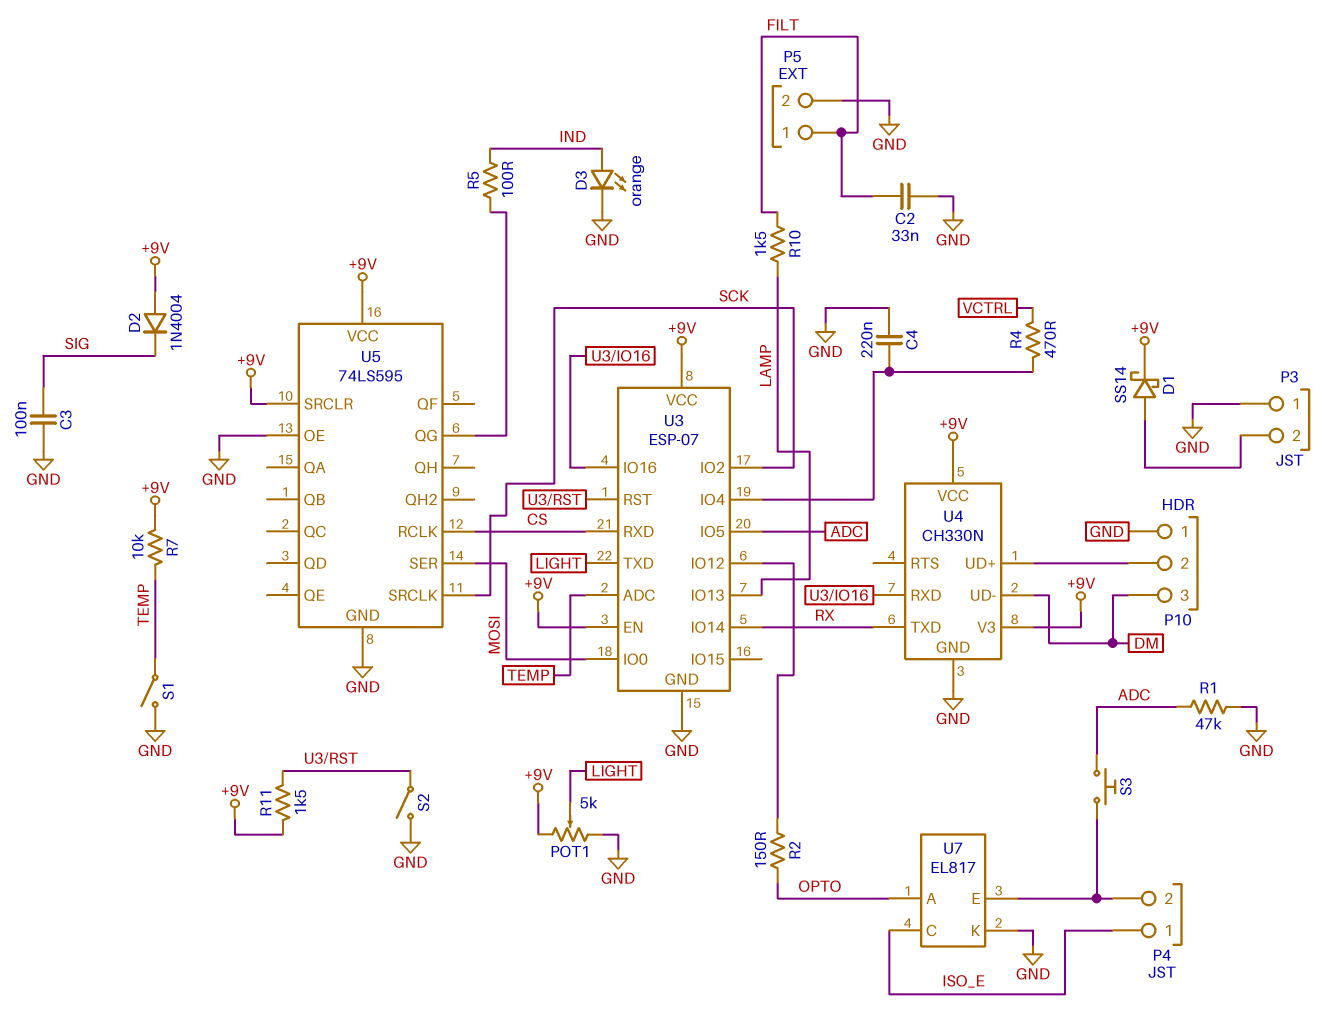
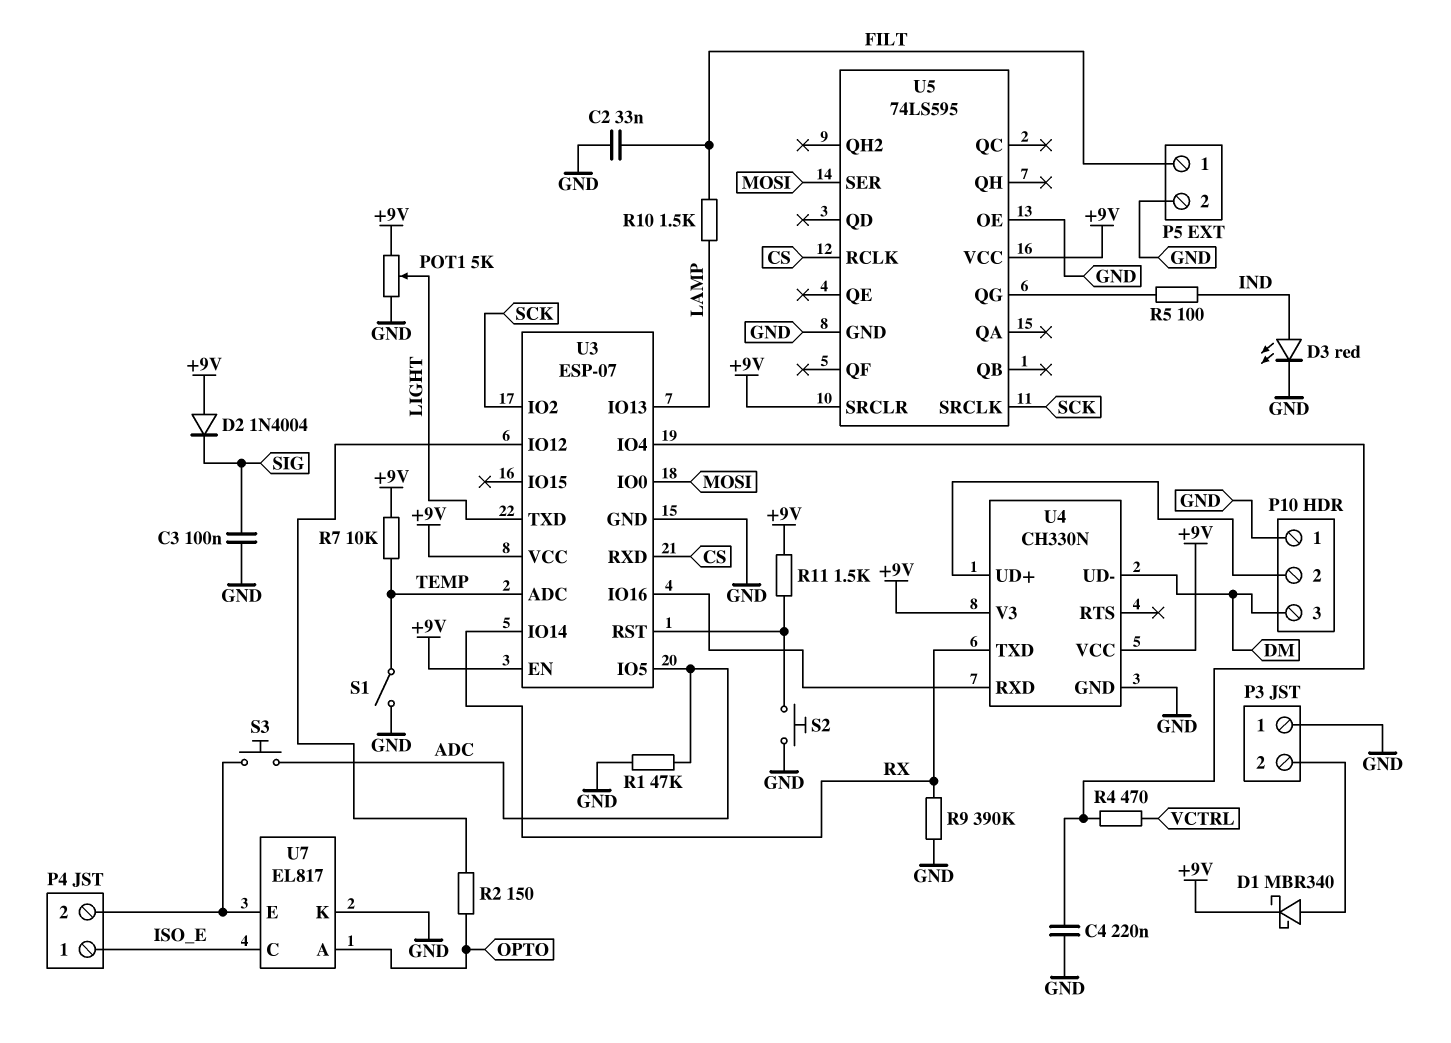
D1: schottky SS14 (A P3/2, K +9V) -> schottky MBR340 (A P3/2, K +9V)
D3: LED orange (A IND, K GND) -> LED red (A IND, K GND)
R9: none -> 390k (GND, RX)
S2: switch (GND, U3/RST) -> button (GND, U3/RST)

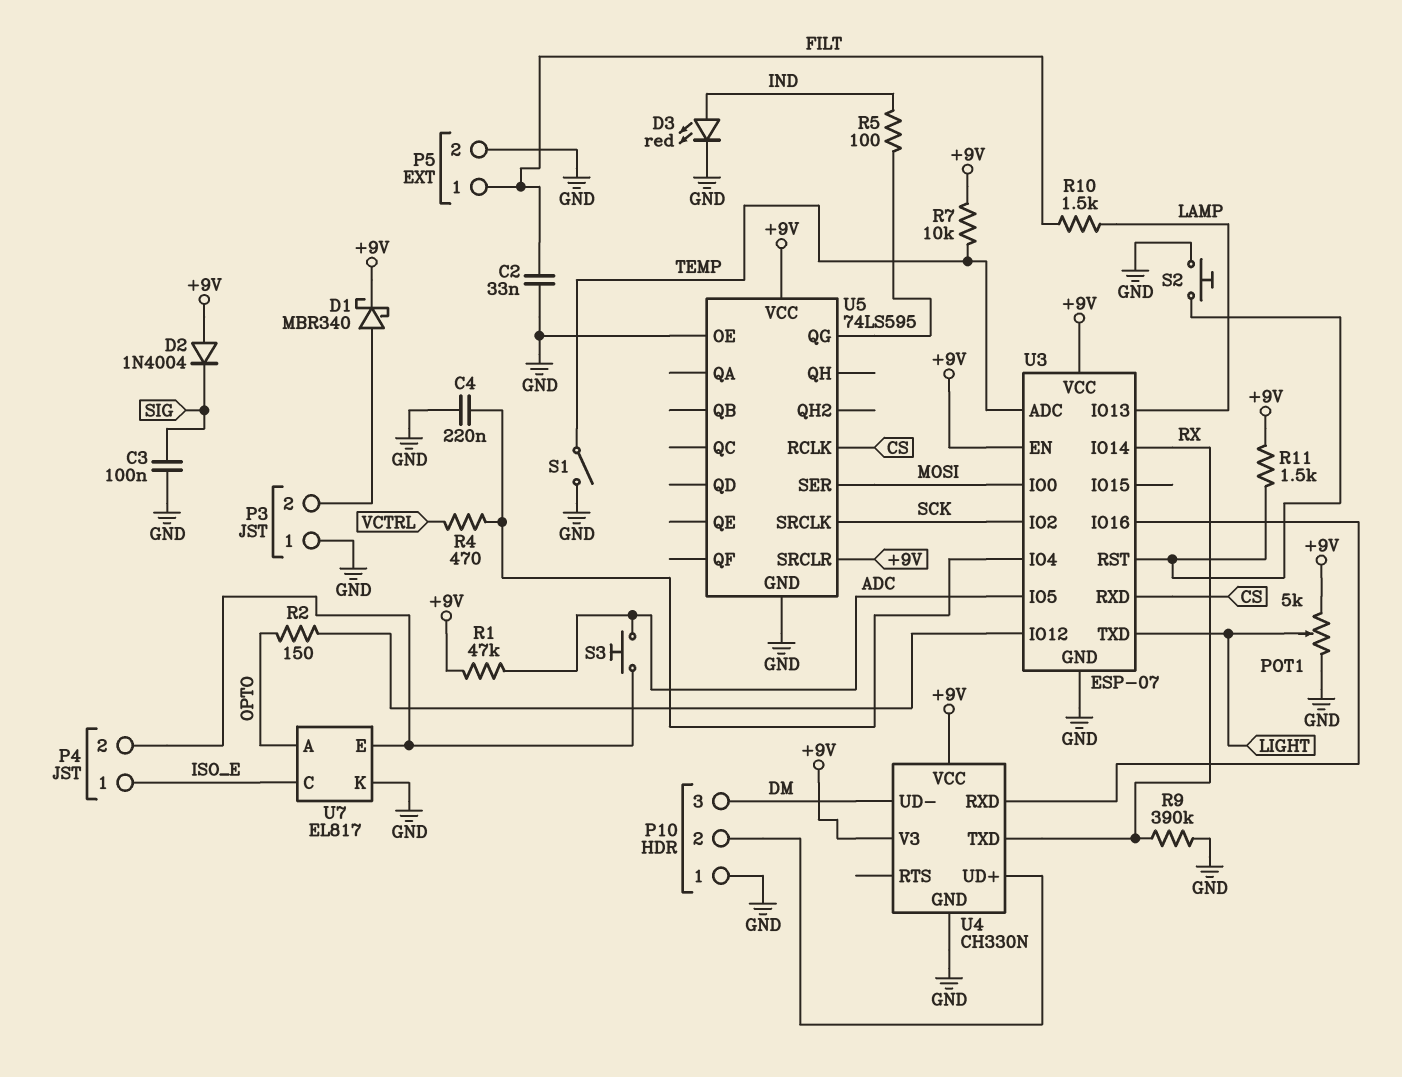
R1: 47k (ADC, GND) -> 47k (+9V, ADC)

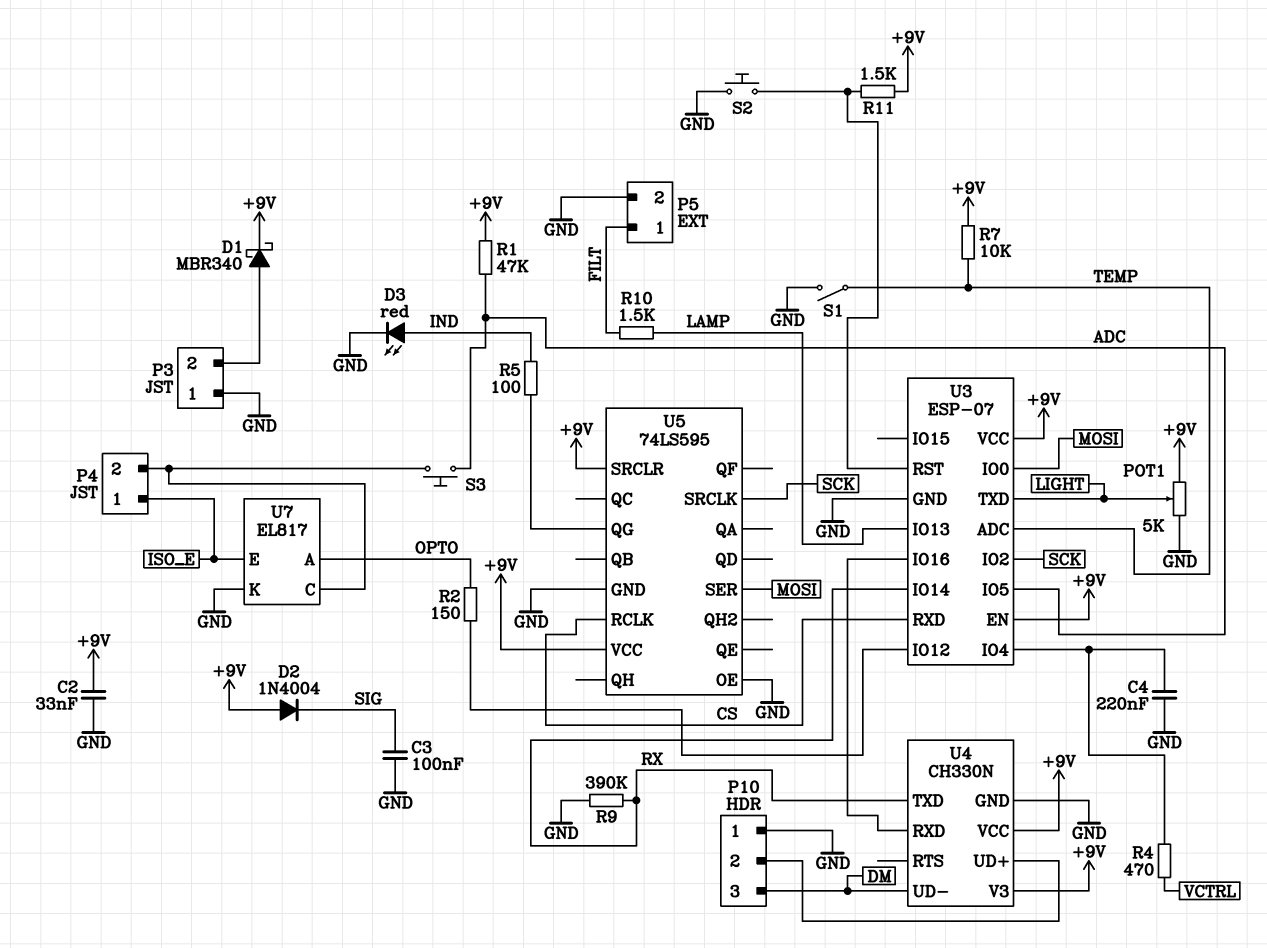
C2: 33nF (FILT, GND) -> 33nF (+9V, GND)
U7 pin C: ISO_E -> P4/2
U7 pin E: P4/2 -> ISO_E

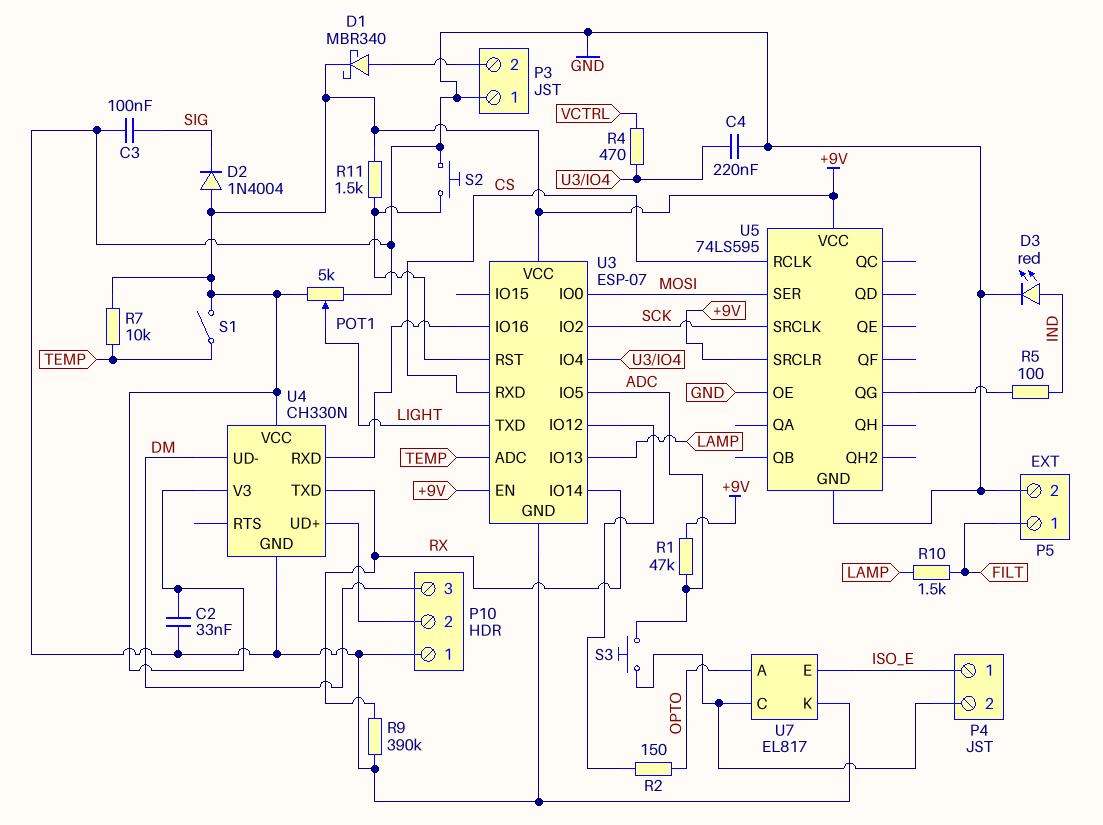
S1: switch (GND, TEMP) -> switch (+9V, TEMP)

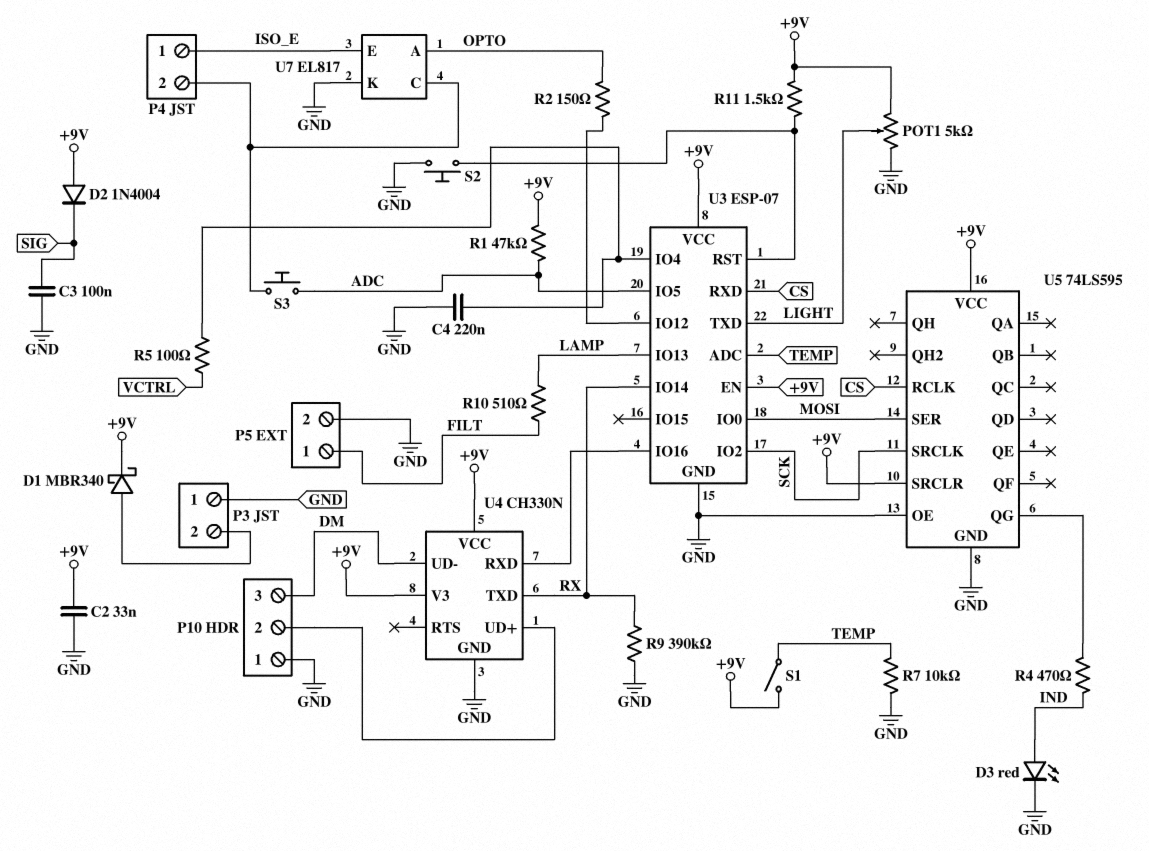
R4: 470 (U3/IO4, VCTRL) -> 470 (IND, U5/QG)
R5: 100 (IND, U5/QG) -> 100 (U3/IO4, VCTRL)
R7: 10k (+9V, TEMP) -> 10k (GND, TEMP)
R10: 1.5k (FILT, LAMP) -> 510 (FILT, LAMP)

